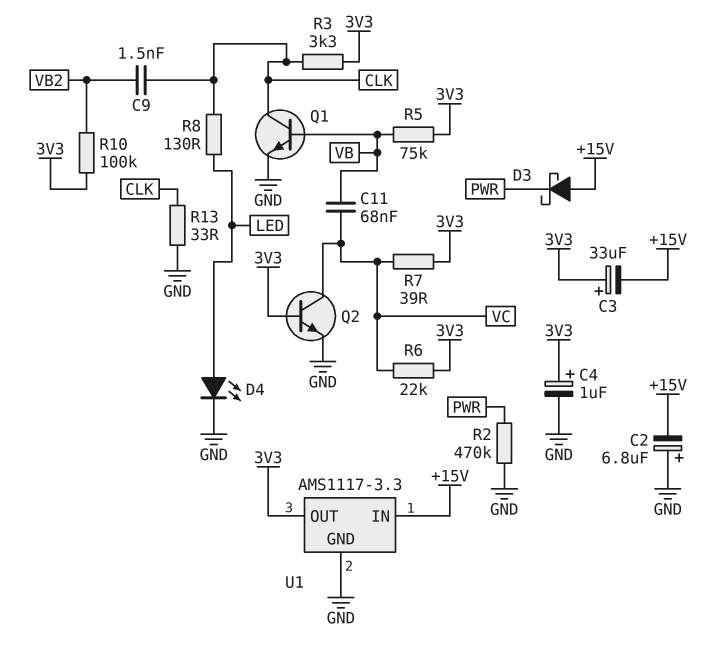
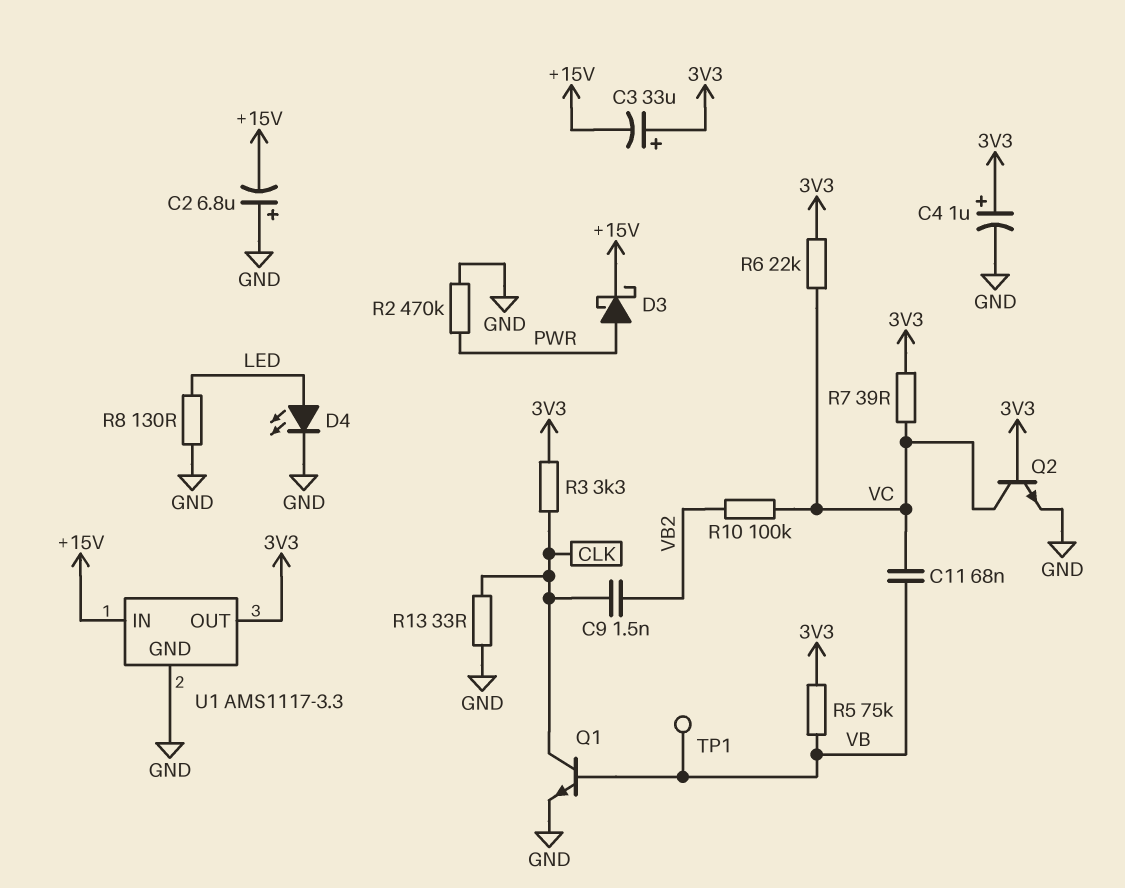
D3: schottky (A +15V, K PWR) -> schottky (A PWR, K +15V)
R8: 130 (CLK, LED) -> 130 (GND, LED)
R10: 100k (3V3, VB2) -> 100k (VB2, VC)
TP1: none -> test point (VB)

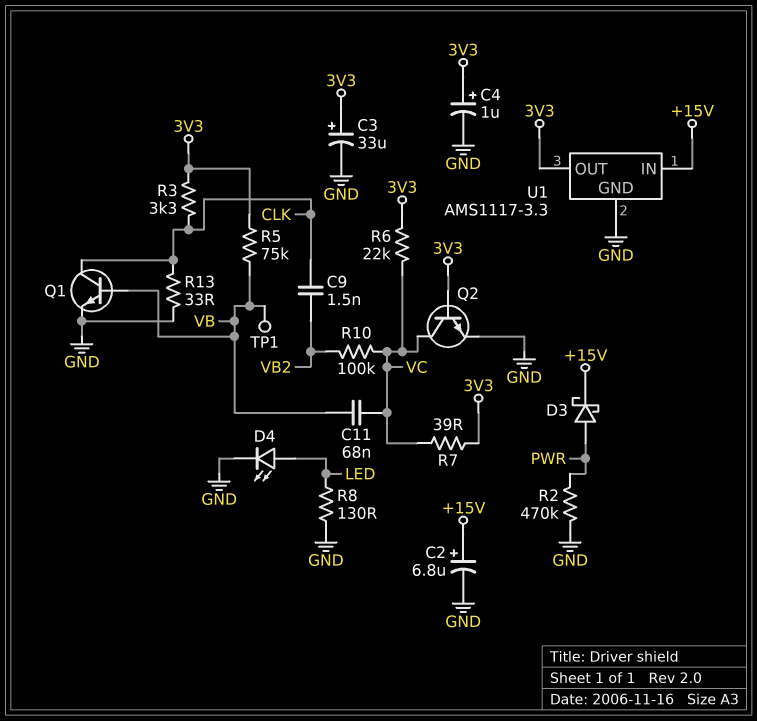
C2: 6.8uF (plus GND, minus +15V) -> 6.8uF (plus +15V, minus GND)
C3: 33uF (plus 3V3, minus +15V) -> 33uF (plus 3V3, minus GND)

